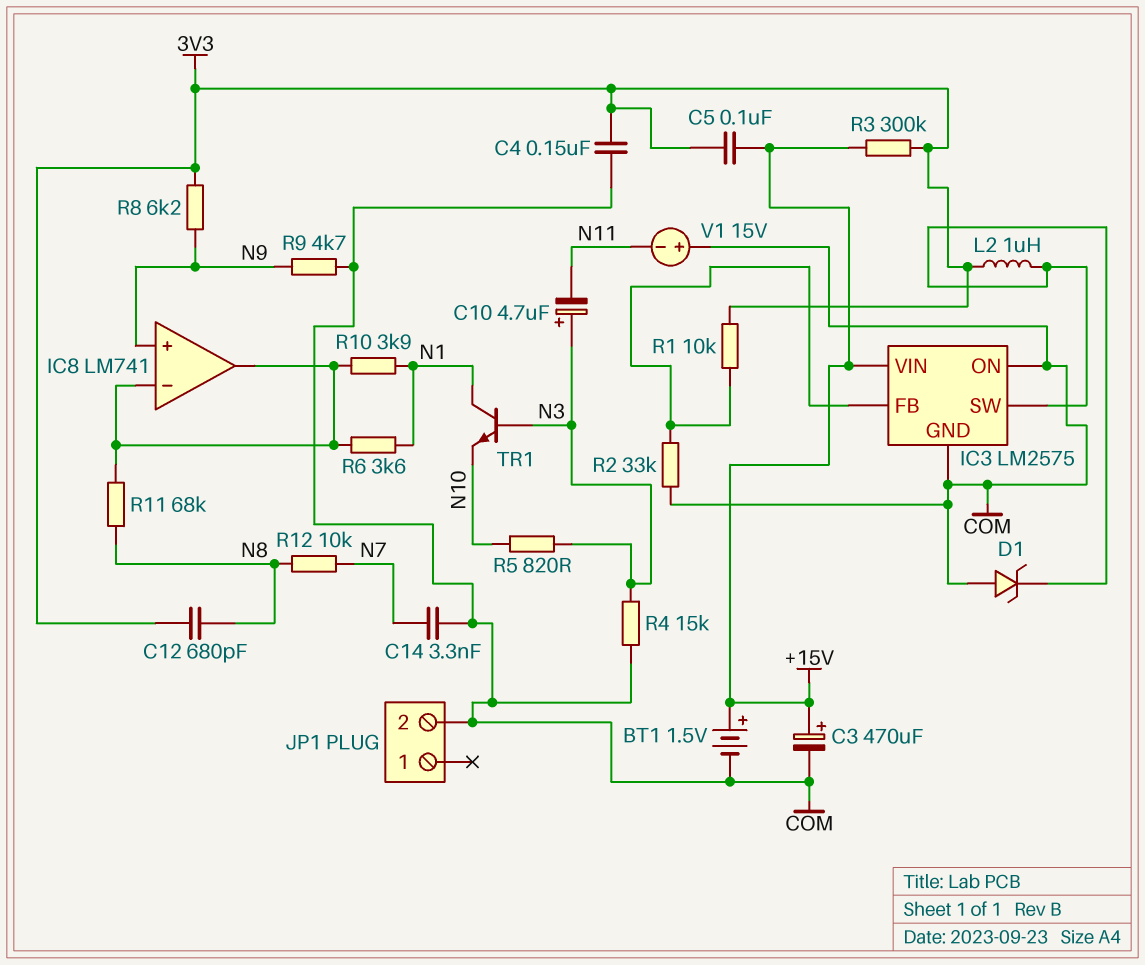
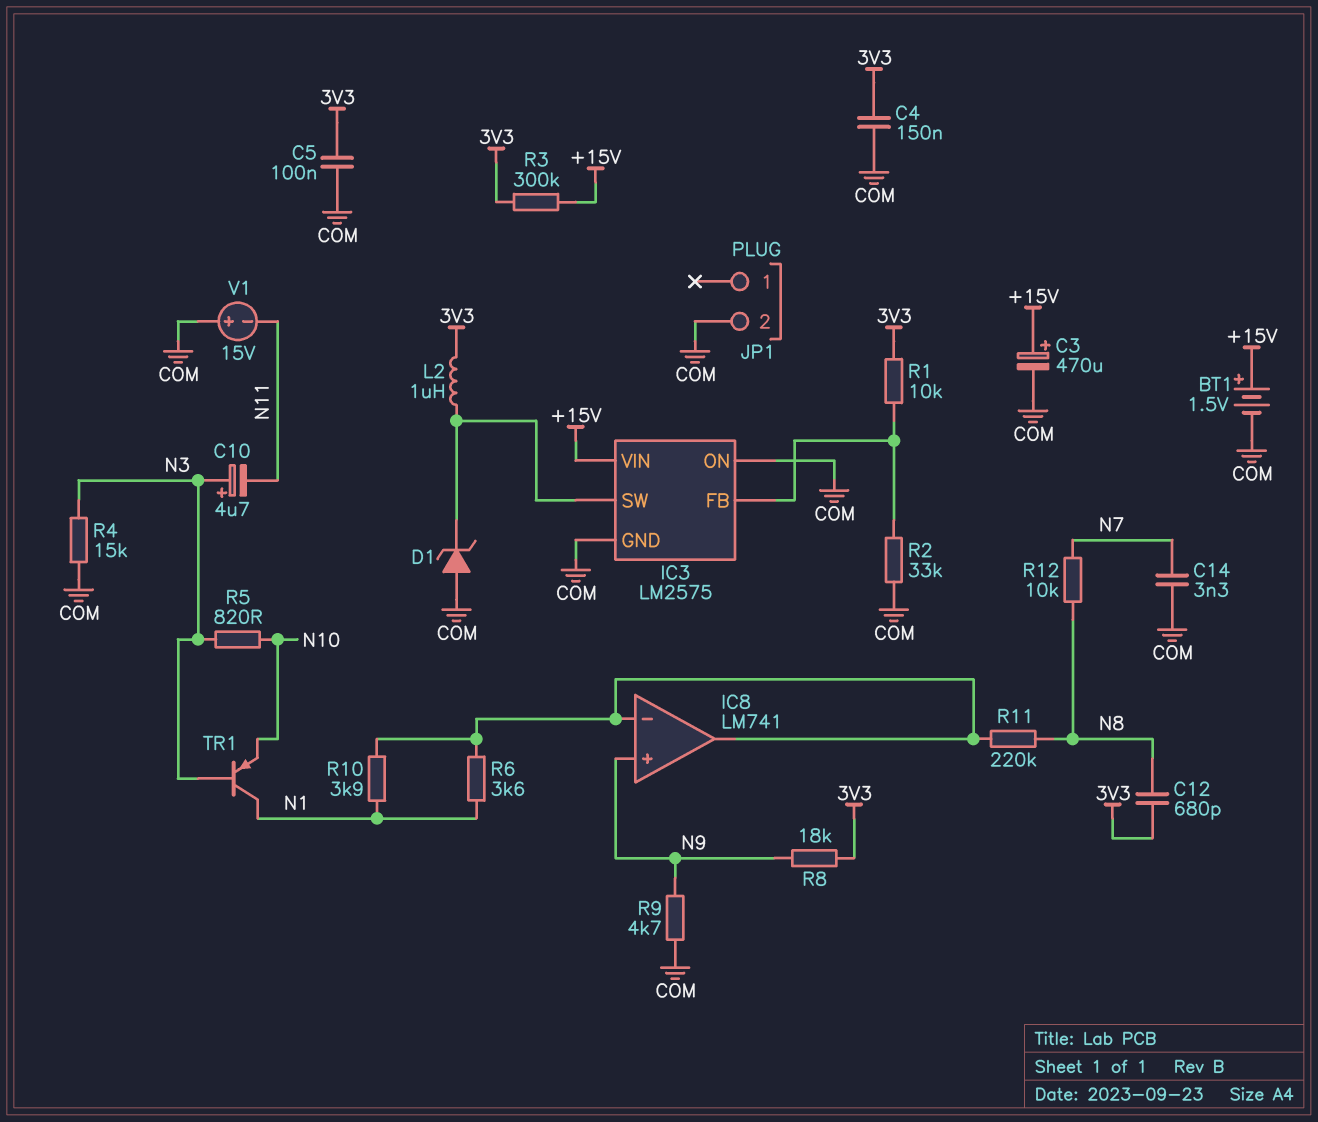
C5: 100nF (+15V, 3V3) -> 100nF (3V3, COM)
R8: 6.2k (3V3, N9) -> 18k (3V3, N9)
R11: 68k (IC8/in-, N8) -> 220k (IC8/in-, N8)
TR1: NPN (B N3, C N1, E N10) -> PNP (B N3, C N1, E N10)

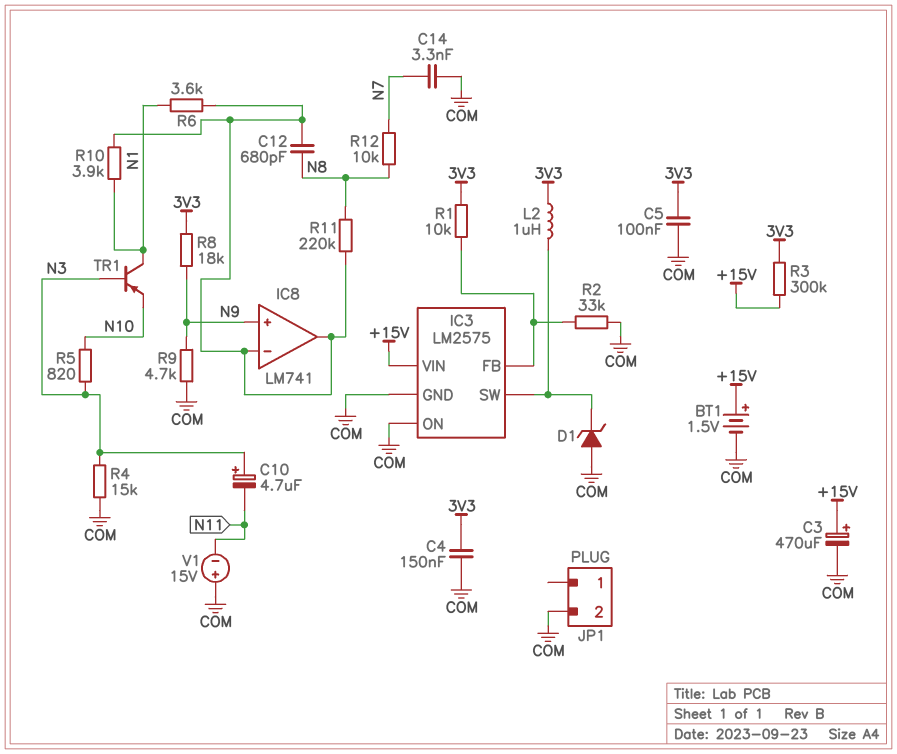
C12: 680pF (3V3, N8) -> 680pF (IC8/in-, N8)

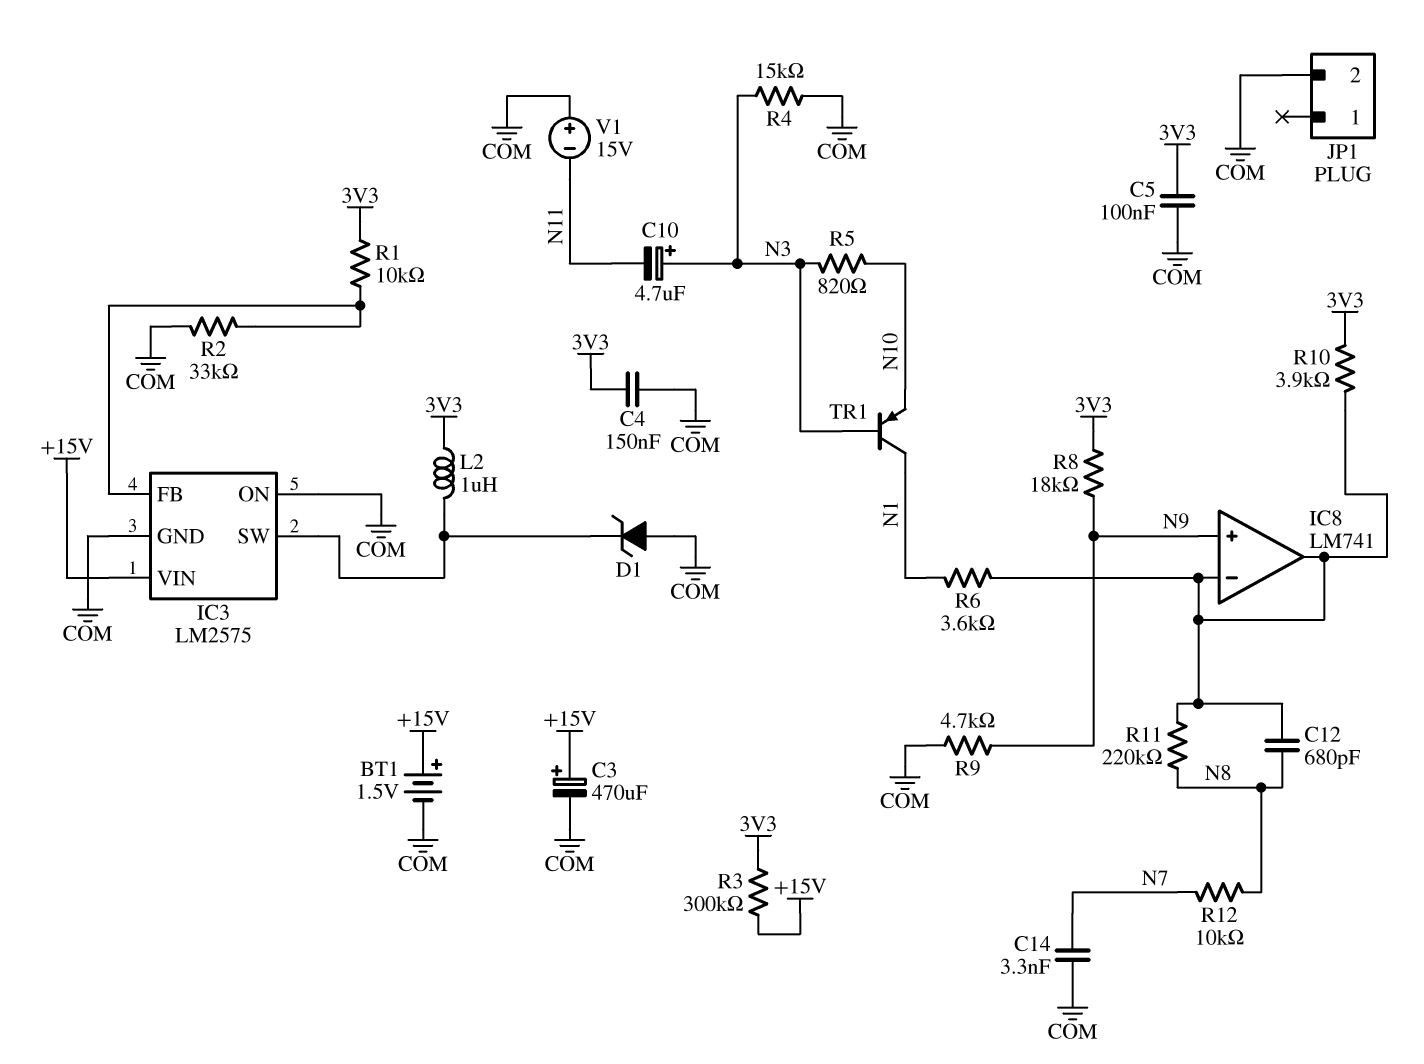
R10: 3.9k (IC8/in-, N1) -> 3.9k (3V3, IC8/in-)

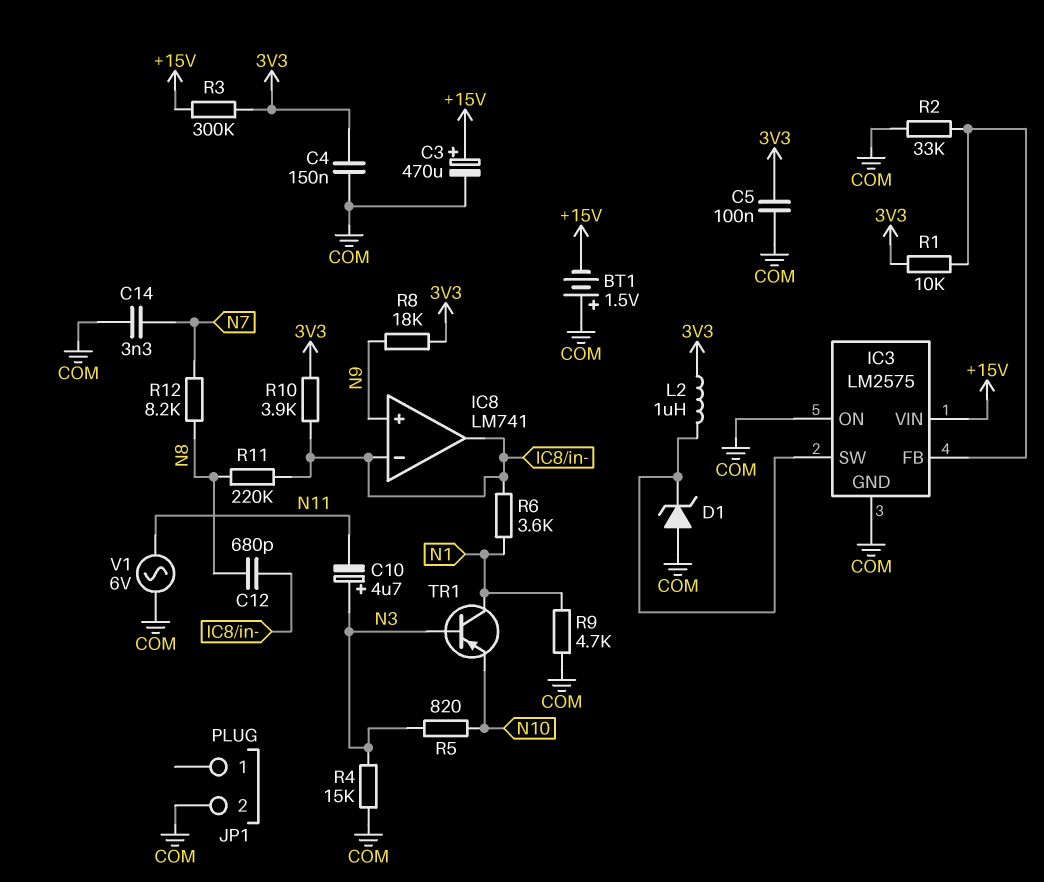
BT1: 1.5V (plus +15V, minus COM) -> 1.5V (plus COM, minus +15V)
R9: 4.7k (COM, N9) -> 4.7k (COM, N1)
R12: 10k (N7, N8) -> 8.2k (N7, N8)
V1: 15V (plus COM, minus N11) -> AC 6V (COM, N11)

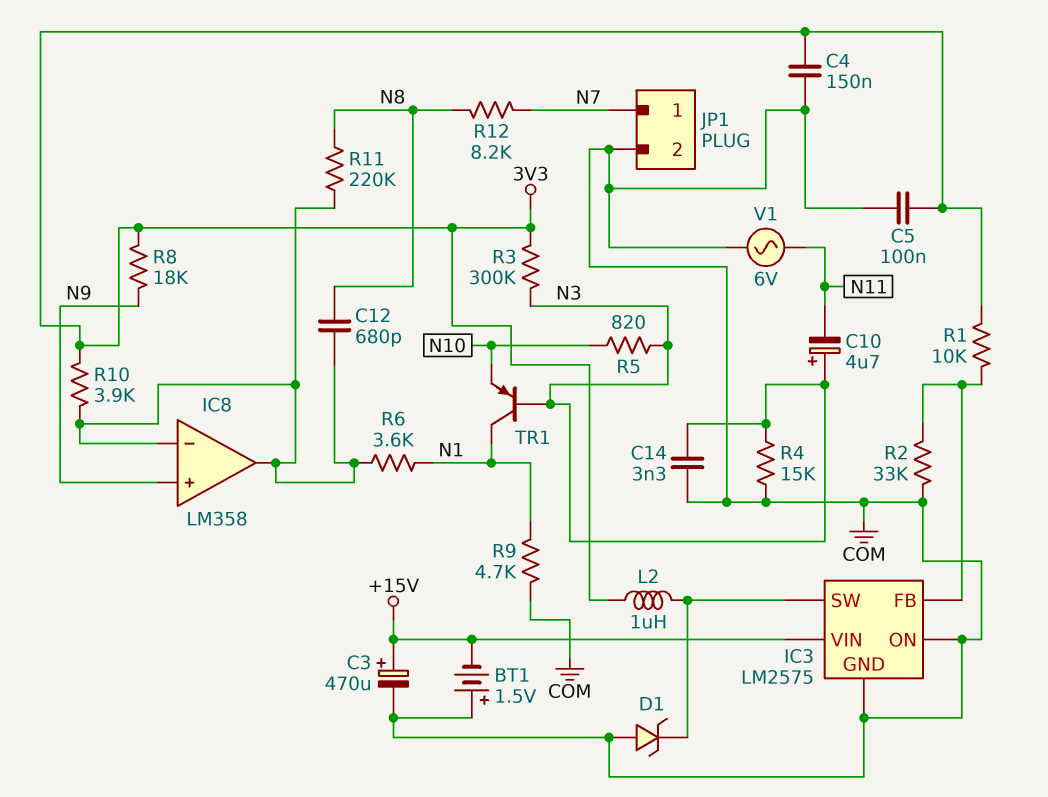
C14: 3.3nF (COM, N7) -> 3.3nF (COM, N3)
IC8: LM741 -> LM358
JP1 pin 1: none -> N7
R3: 300k (+15V, 3V3) -> 300k (3V3, N3)

